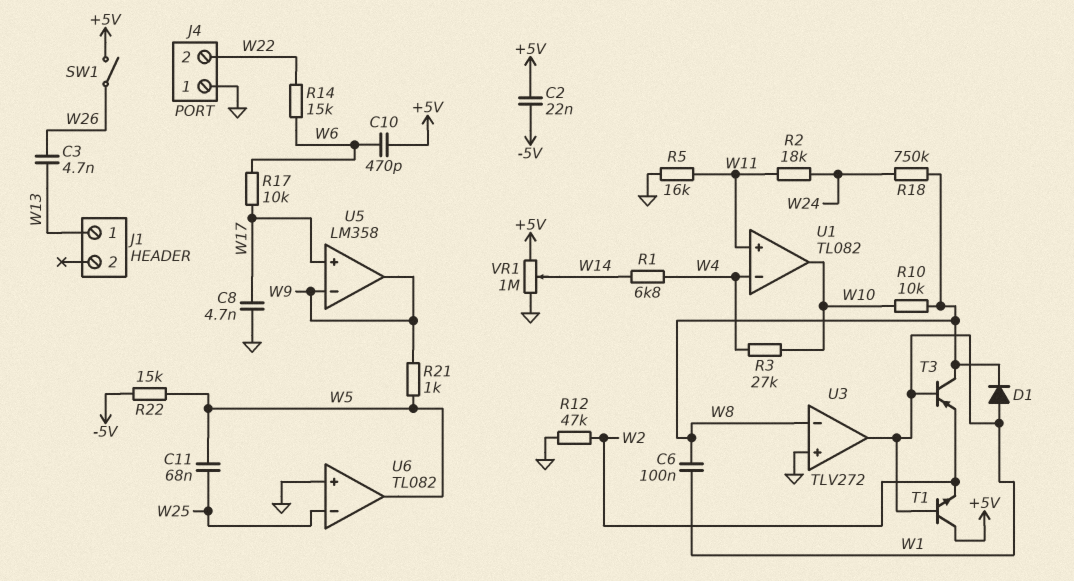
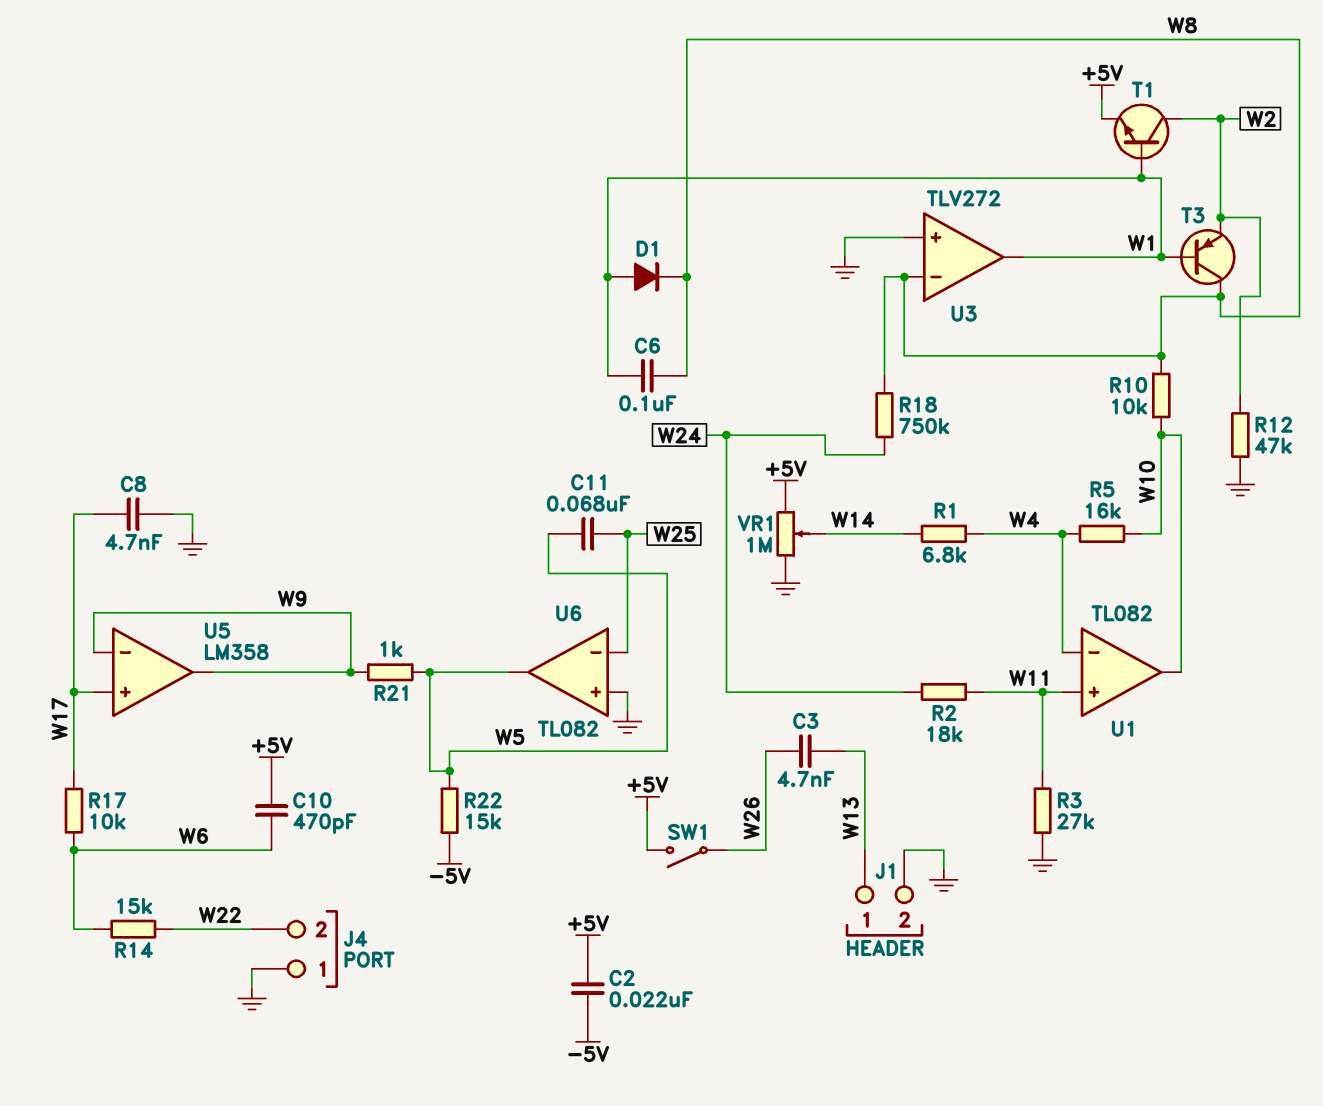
J1 pin 2: none -> GND
R3: 27k (W4, W10) -> 27k (GND, W11)
R5: 16k (GND, W11) -> 16k (W4, W10)
T1: NPN (B W1, C +5V, E W2) -> NPN (B W1, C W2, E +5V)

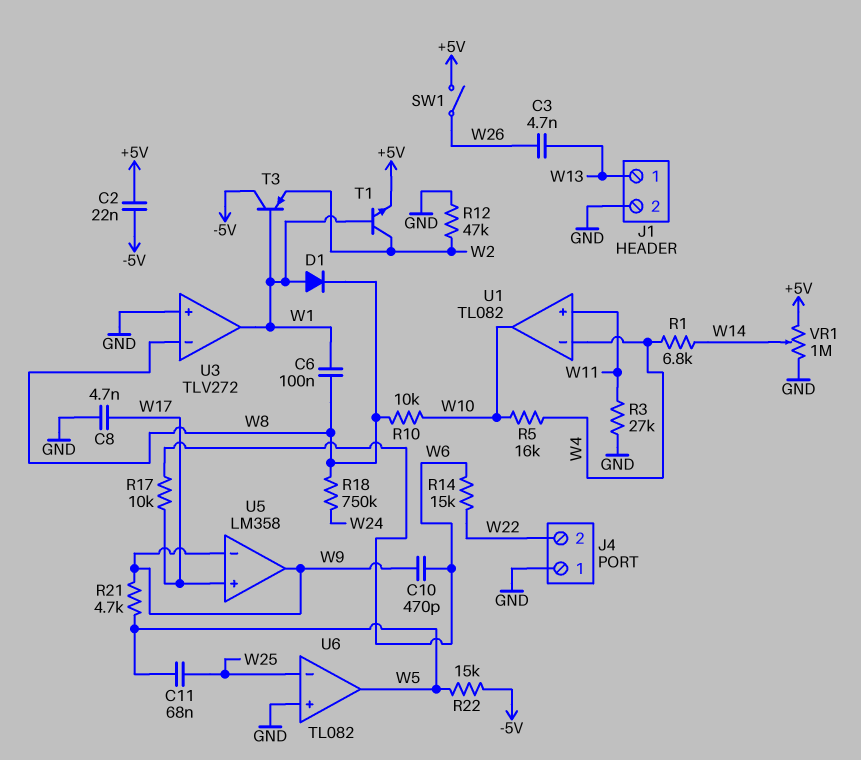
C10: 470pF (+5V, W6) -> 470pF (W6, W9)
R2: 18k (W11, W24) -> none
R21: 1k (W5, W9) -> 4.7k (W5, W9)
T3: PNP (B W1, C W8, E W2) -> PNP (B W1, C -5V, E W2)

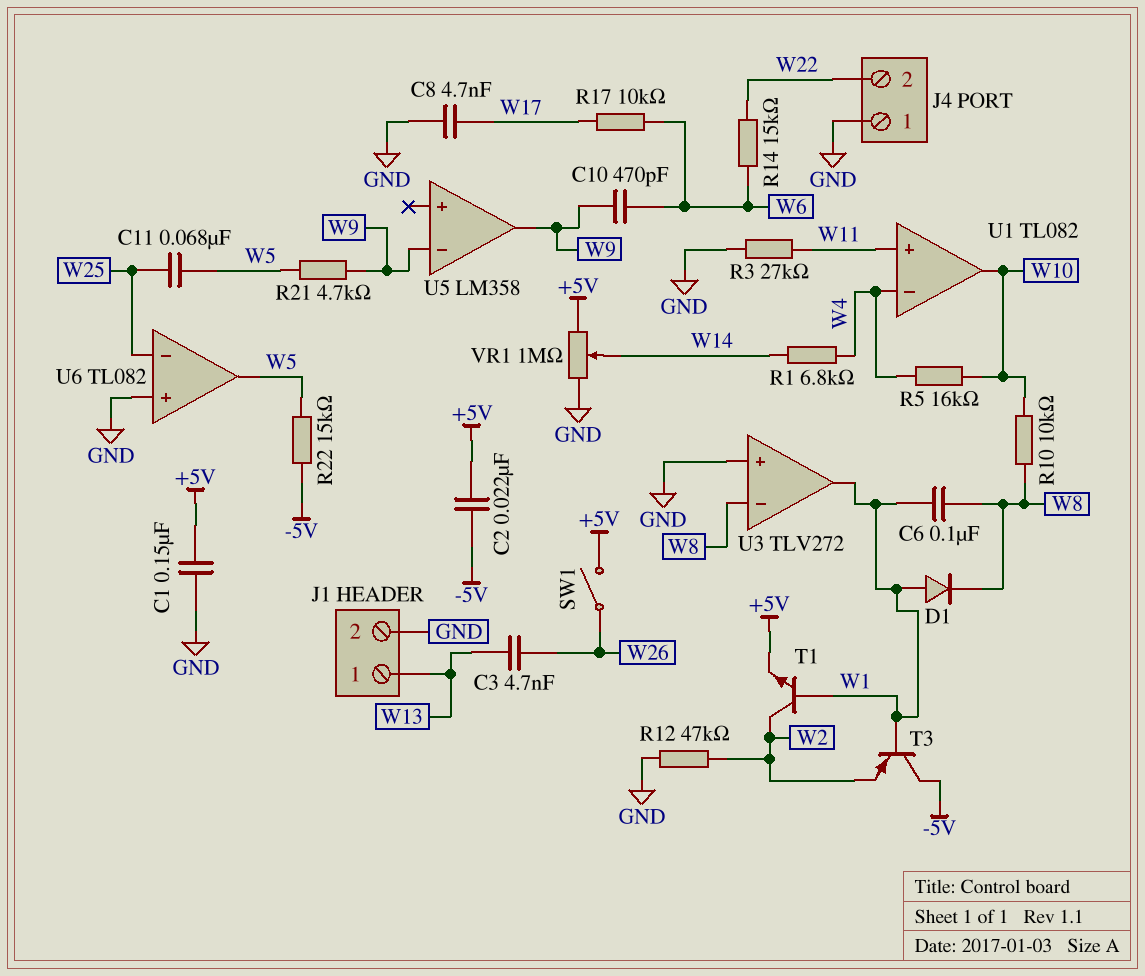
C1: none -> 150nF (+5V, GND)
R18: 750k (W8, W24) -> none
U5 pin in+: W17 -> none

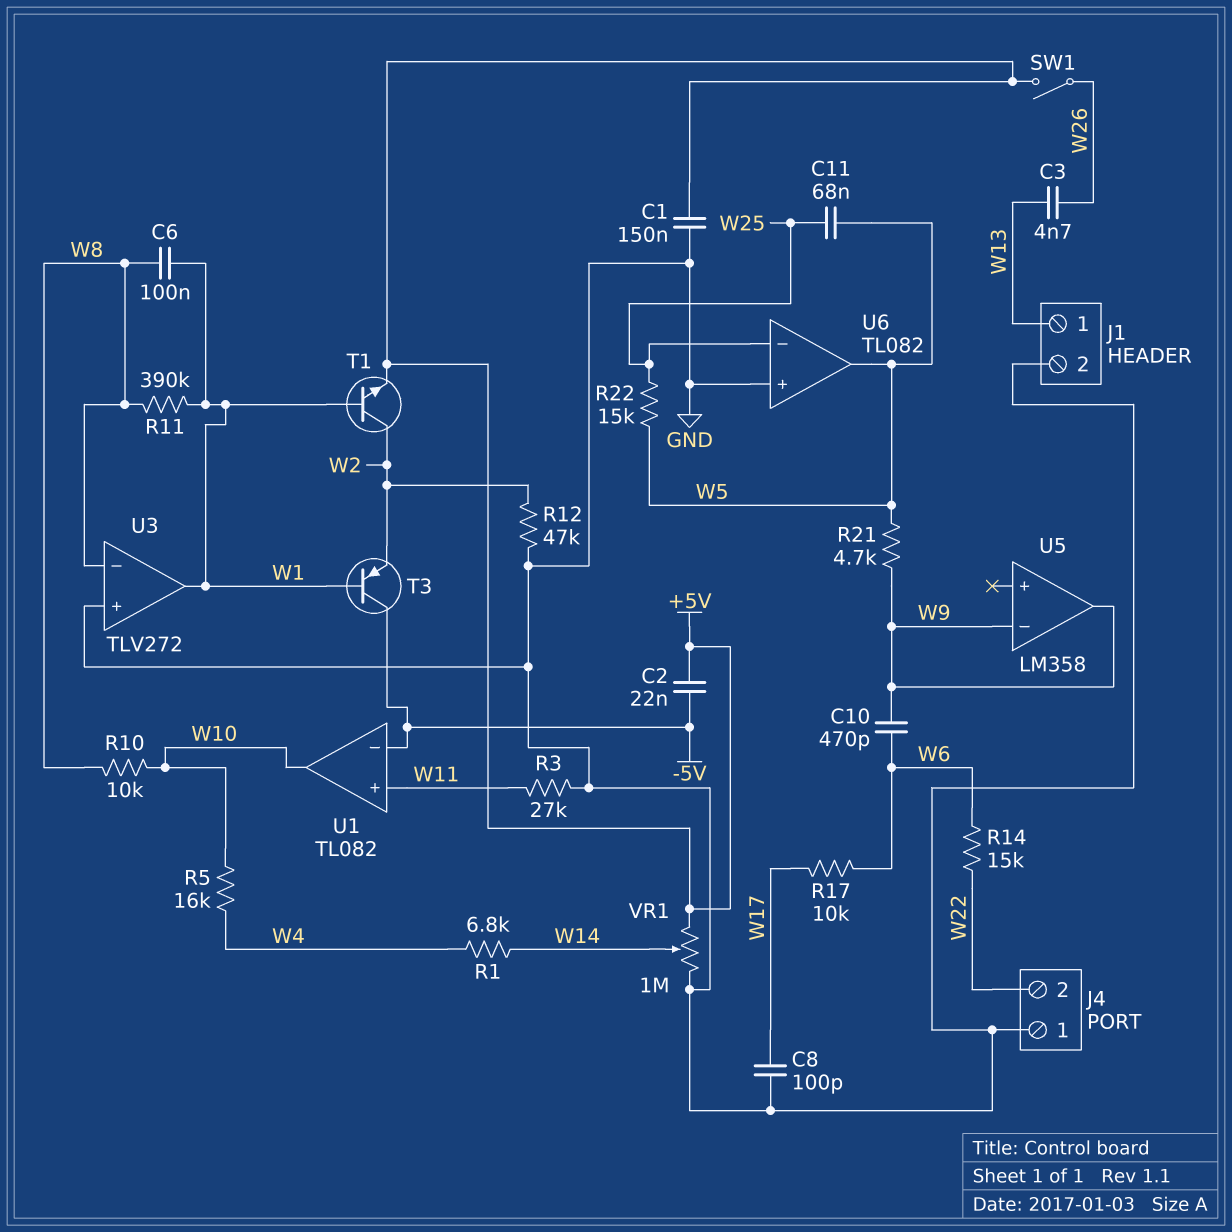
C8: 4.7nF (GND, W17) -> 100pF (GND, W17)
D1: diode (A W1, K W8) -> none
R11: none -> 390k (W1, W8)
R22: 15k (-5V, W5) -> 15k (W5, W25)
U1 pin in-: W4 -> -5V

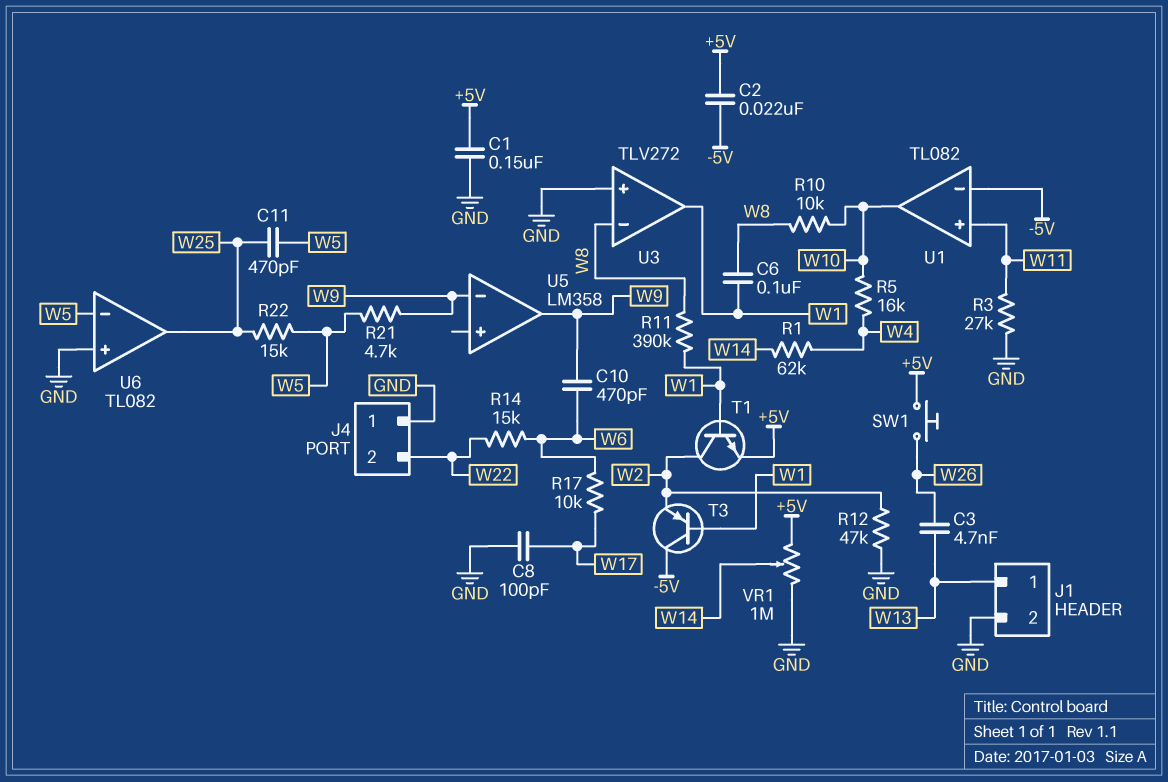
C11: 68nF (W5, W25) -> 470pF (W5, W25)
R1: 6.8k (W4, W14) -> 62k (W4, W14)
SW1: switch (+5V, W26) -> button (+5V, W26)
U6 pin in-: W25 -> W5
U6 pin out: W5 -> W25

